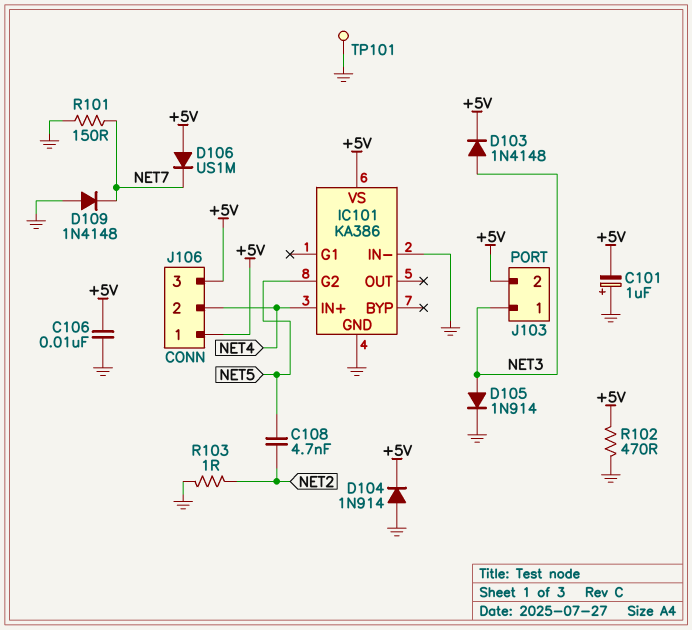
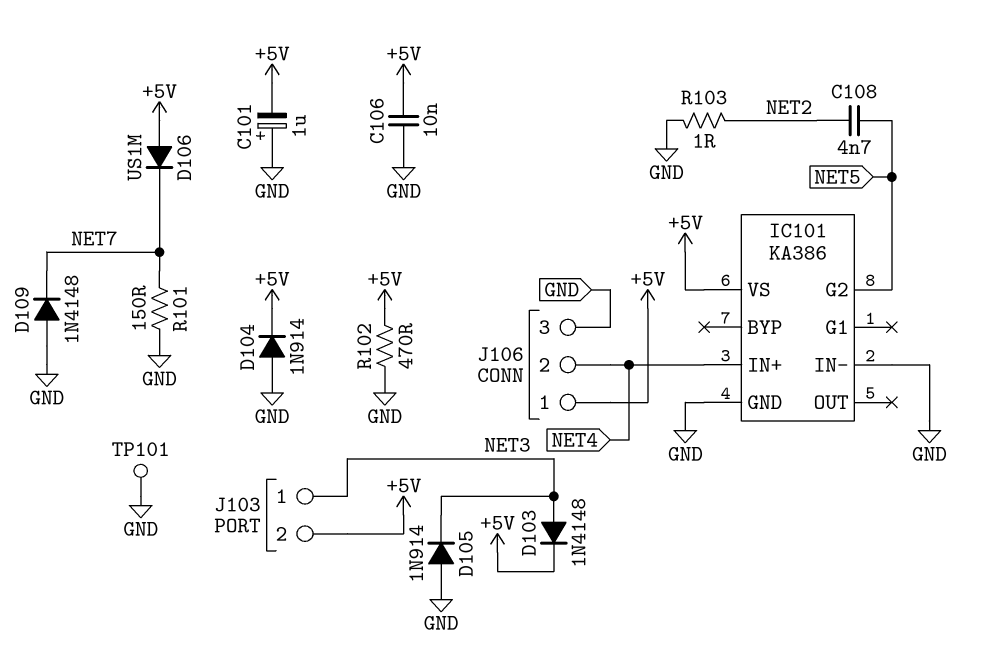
D105: diode 1N914 (A NET3, K GND) -> diode 1N914 (A GND, K NET3)
J106 pin 3: +5V -> GND

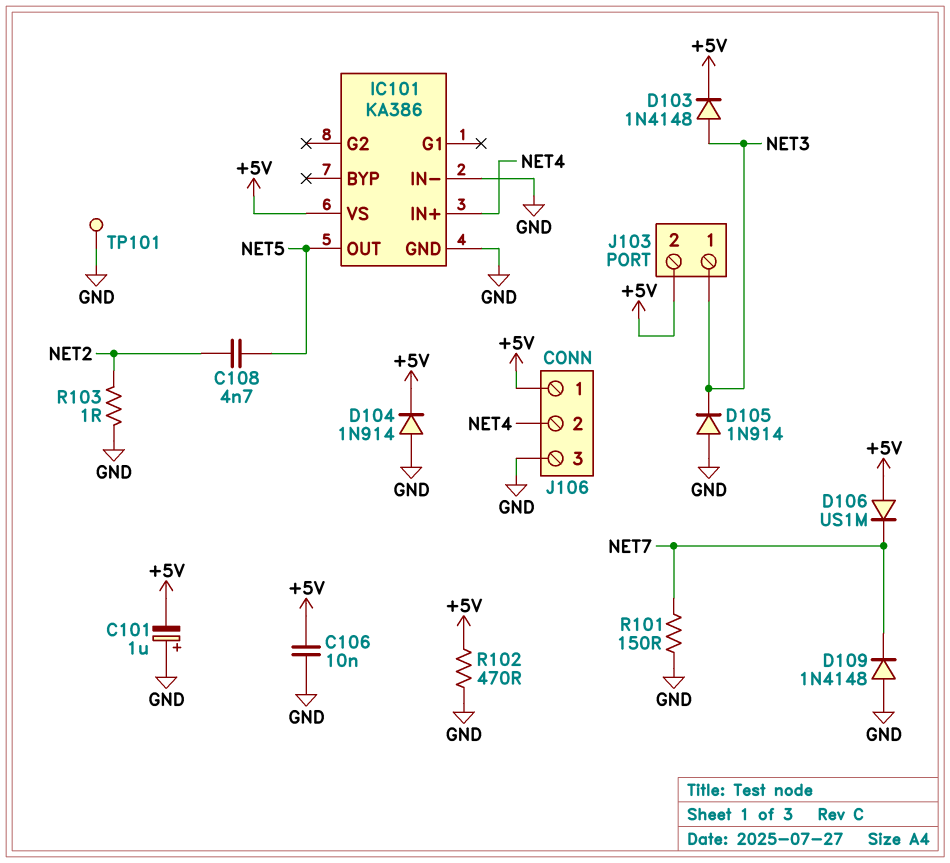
IC101 pin G2: NET5 -> none
IC101 pin OUT: none -> NET5

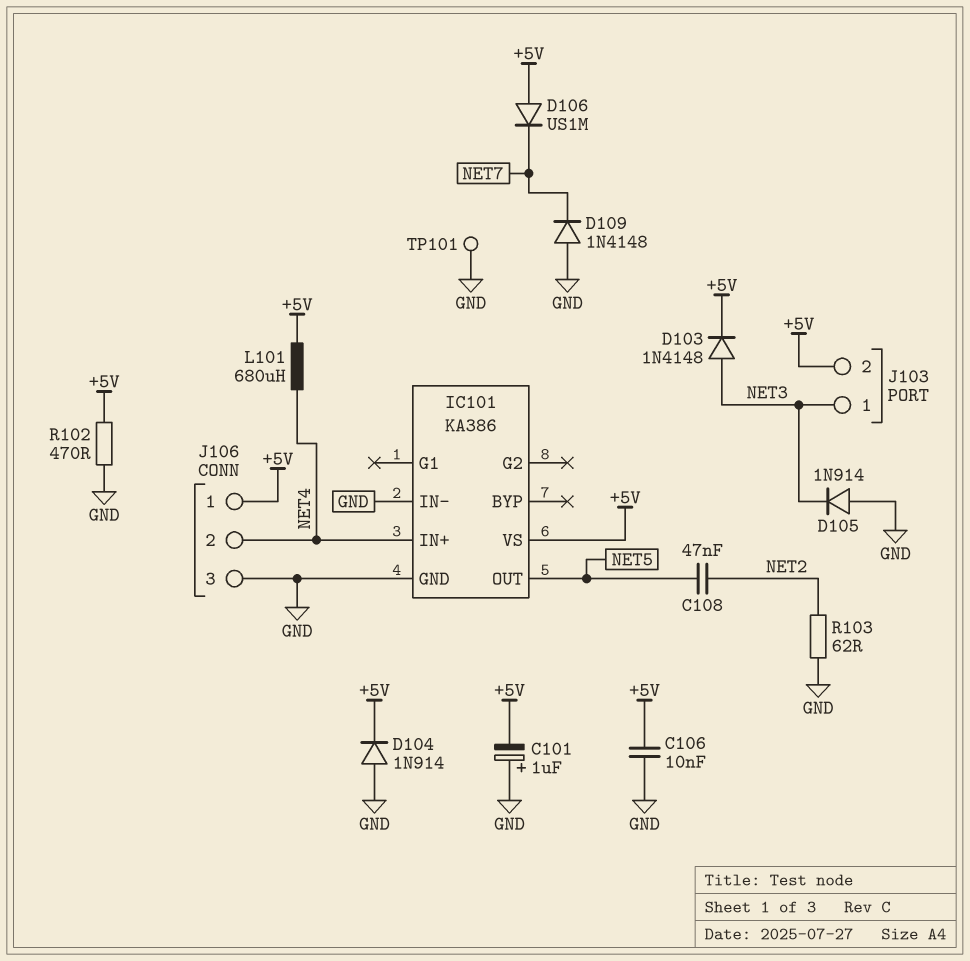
C108: 4.7nF (NET2, NET5) -> 47nF (NET2, NET5)
L101: none -> 680uH (+5V, NET4)
R101: 150 (GND, NET7) -> none
R103: 1 (GND, NET2) -> 62 (GND, NET2)

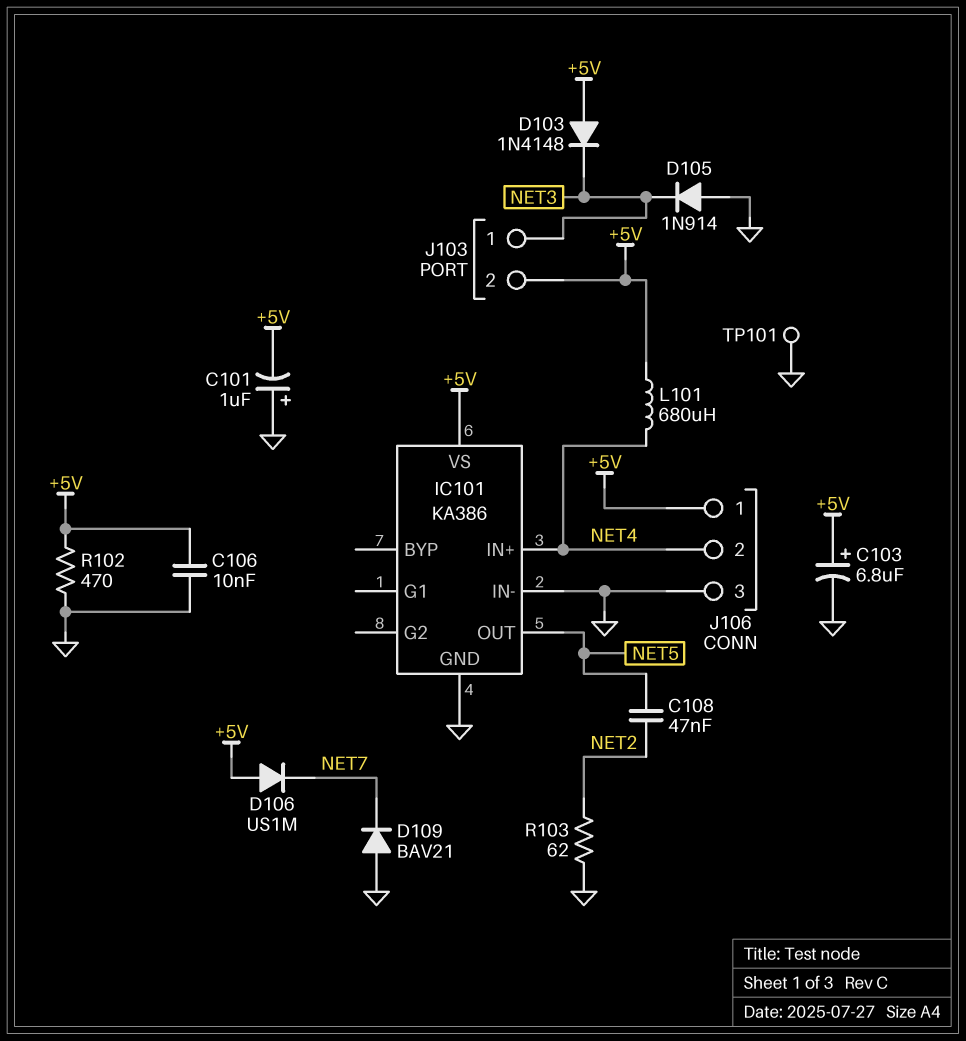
C103: none -> 6.8uF (plus +5V, minus GND)
D103: diode 1N4148 (A NET3, K +5V) -> diode 1N4148 (A +5V, K NET3)
D104: diode 1N914 (A GND, K +5V) -> none
D109: diode 1N4148 (A GND, K NET7) -> diode BAV21 (A GND, K NET7)

